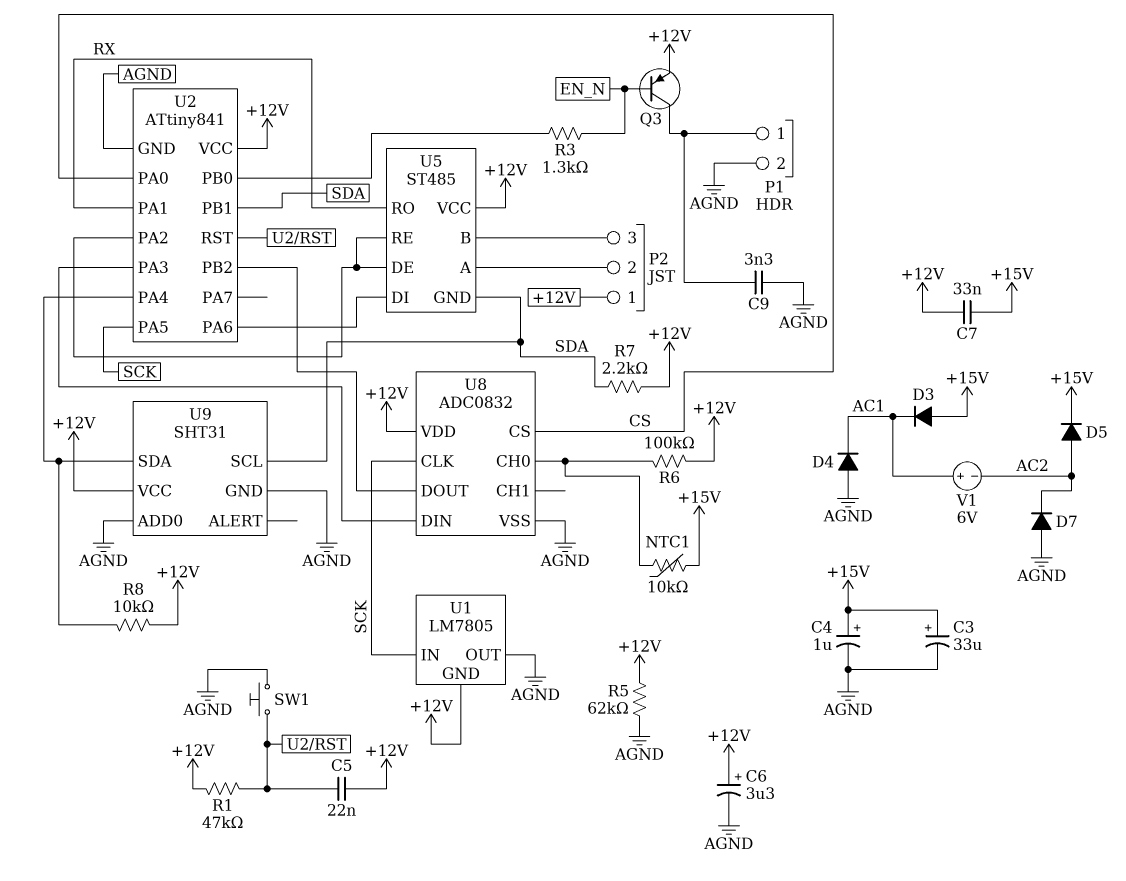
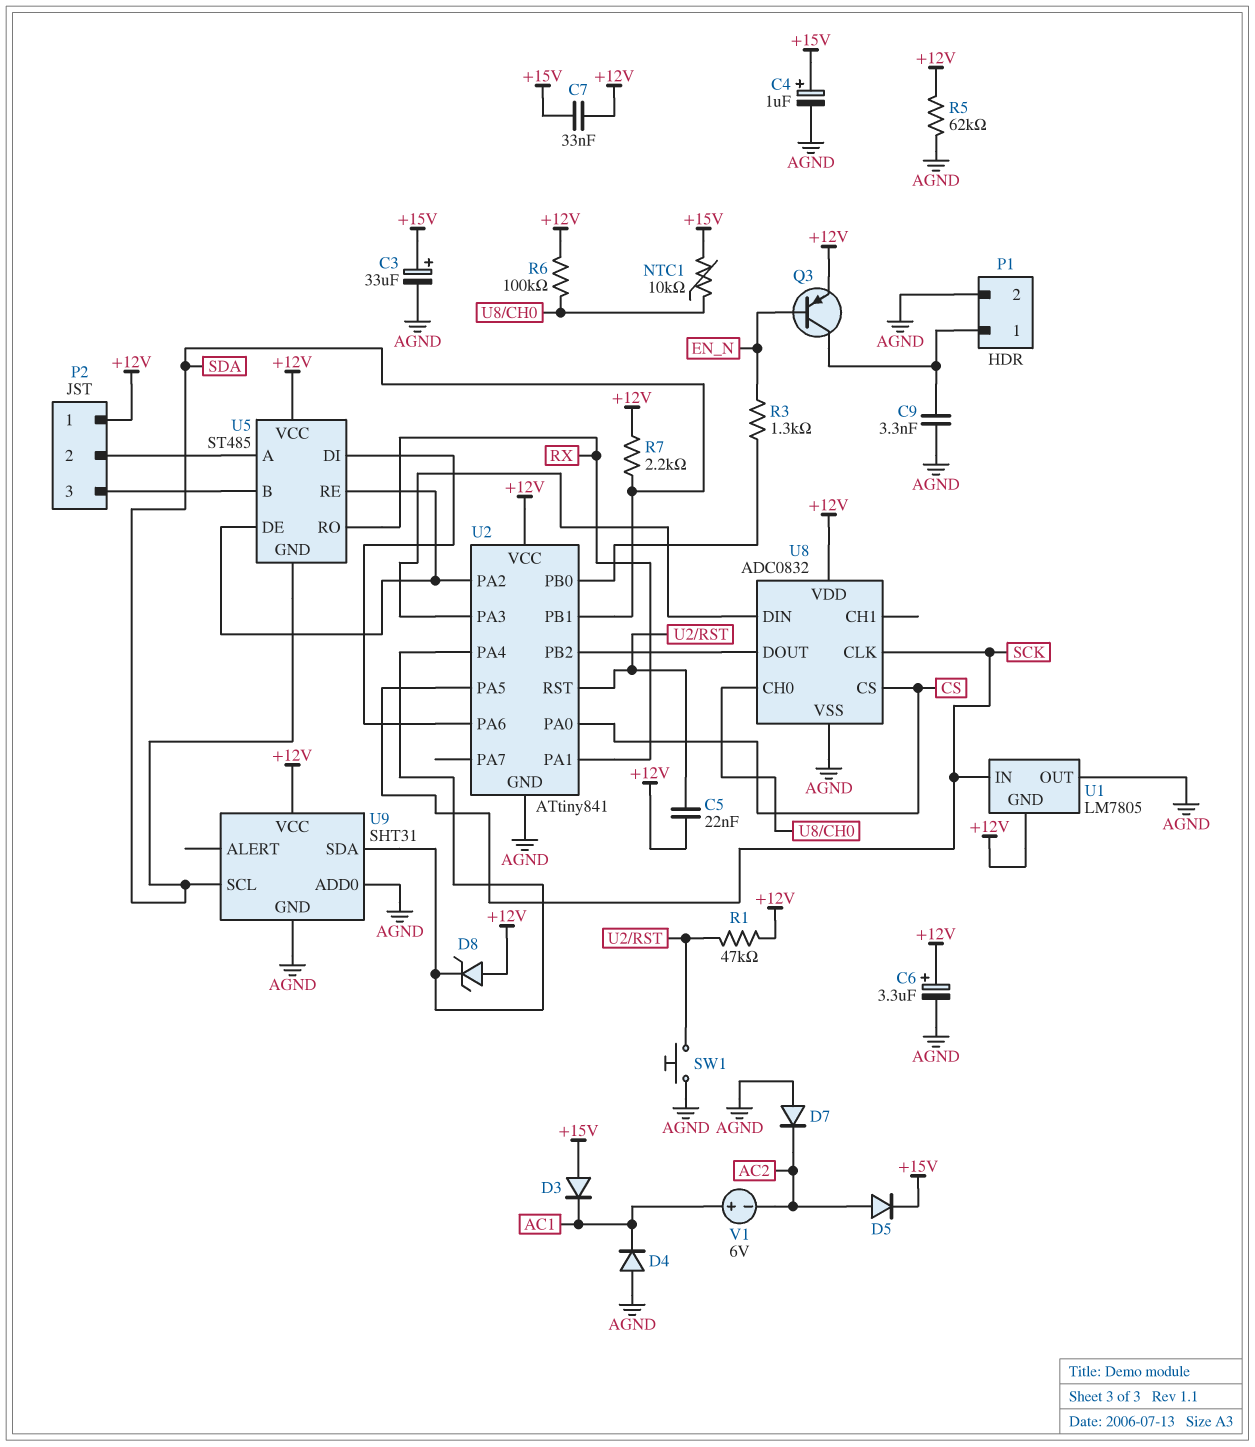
D8: none -> zener (A +12V, K U2/PA4)
R8: 10k (+12V, U2/PA4) -> none

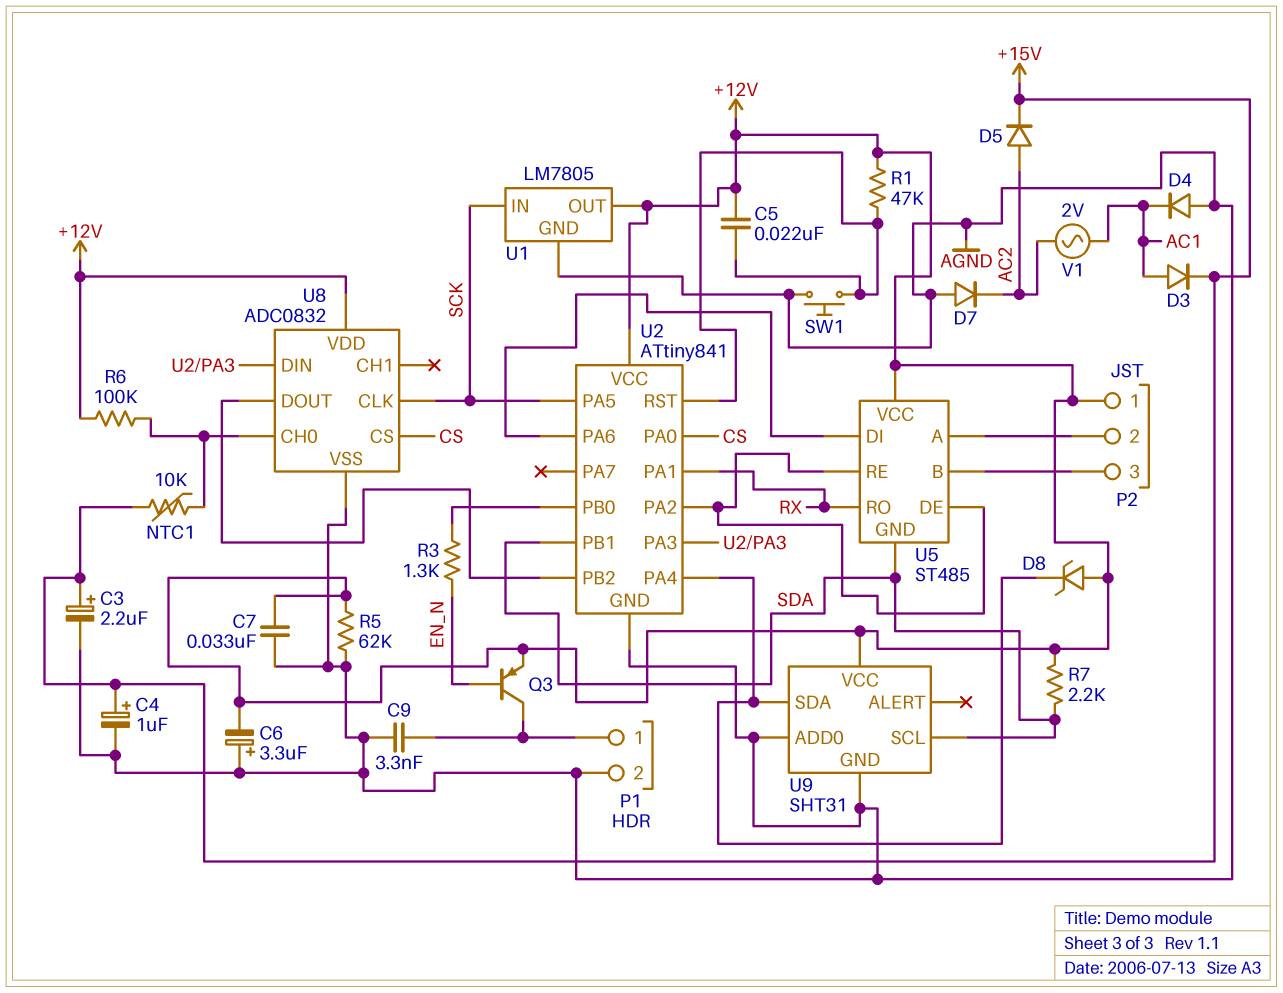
C3: 33uF (plus +15V, minus AGND) -> 2.2uF (plus +15V, minus AGND)
C6: 3.3uF (plus +12V, minus AGND) -> 3.3uF (plus AGND, minus +12V)
C7: 33nF (+12V, +15V) -> 33nF (+12V, AGND)
D3: diode (A +15V, K AC1) -> diode (A AC1, K +15V)
U1 pin GND: +12V -> AGND
U1 pin OUT: AGND -> +12V
V1: 6V (plus AC1, minus AC2) -> AC 2V (AC1, AC2)

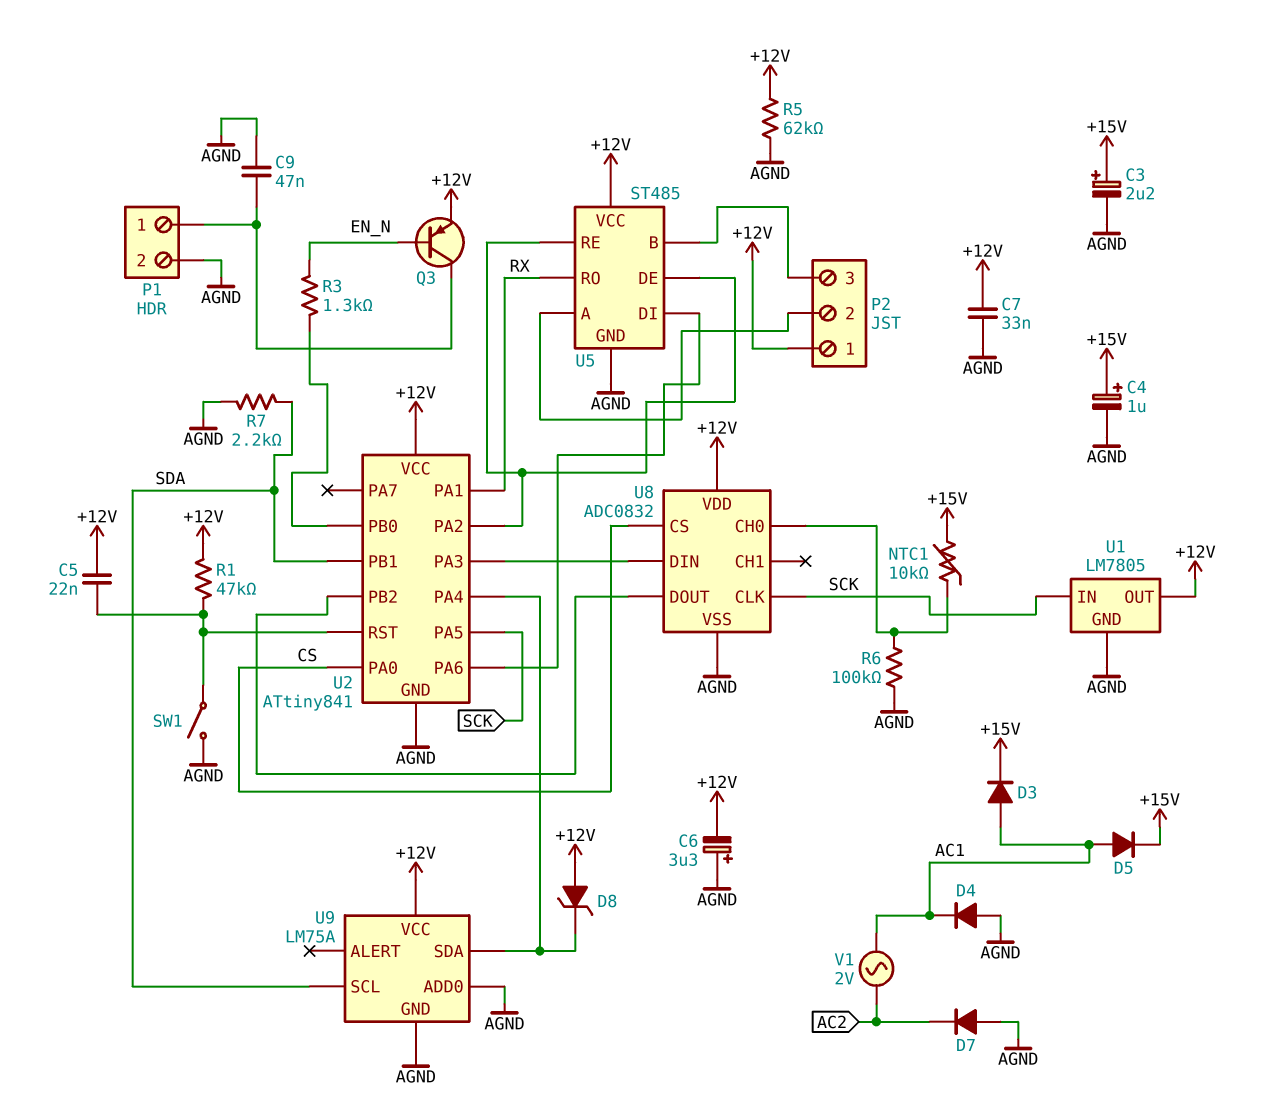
C9: 3.3nF (AGND, P1/1) -> 47nF (AGND, P1/1)
D5: diode (A AC2, K +15V) -> diode (A AC1, K +15V)
R6: 100k (+12V, U8/CH0) -> 100k (AGND, U8/CH0)
R7: 2.2k (+12V, SDA) -> 2.2k (AGND, SDA)
SW1: button (AGND, U2/RST) -> switch (AGND, U2/RST)
U5 pin GND: SDA -> AGND
U9: SHT31 -> LM75A

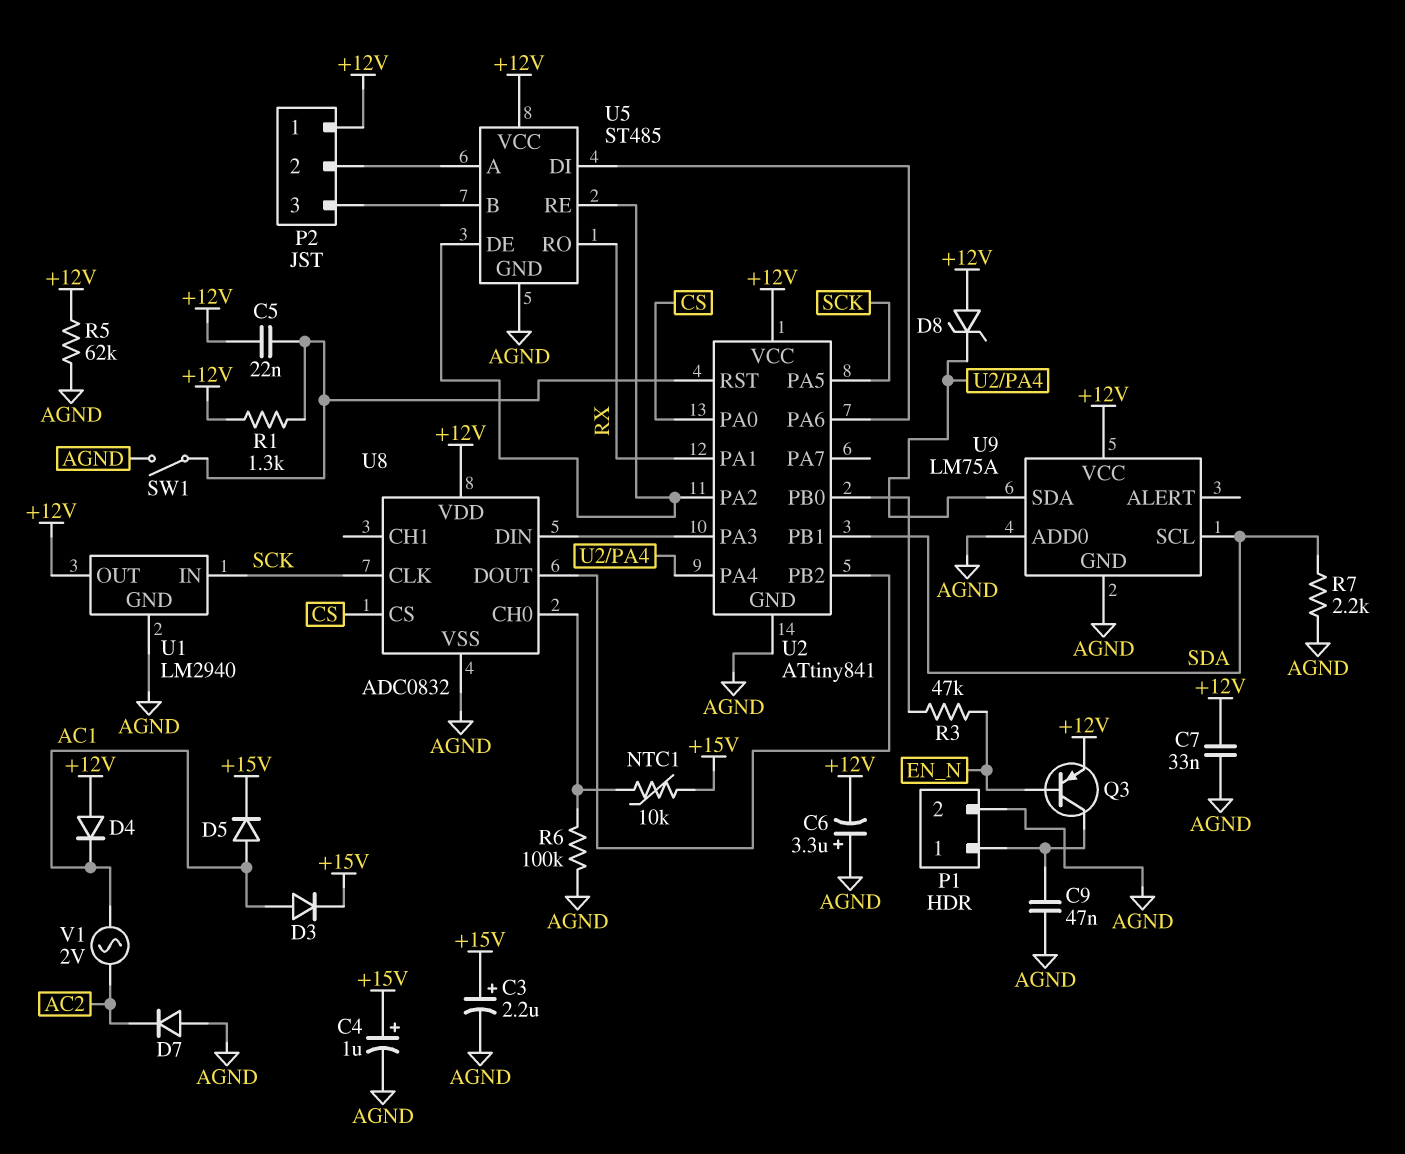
D4: diode (A AGND, K AC1) -> diode (A +12V, K AC1)
R1: 47k (+12V, U2/RST) -> 1.3k (+12V, U2/RST)
R3: 1.3k (EN_N, U2/PB0) -> 47k (EN_N, U2/PB0)
U1: LM7805 -> LM2940

